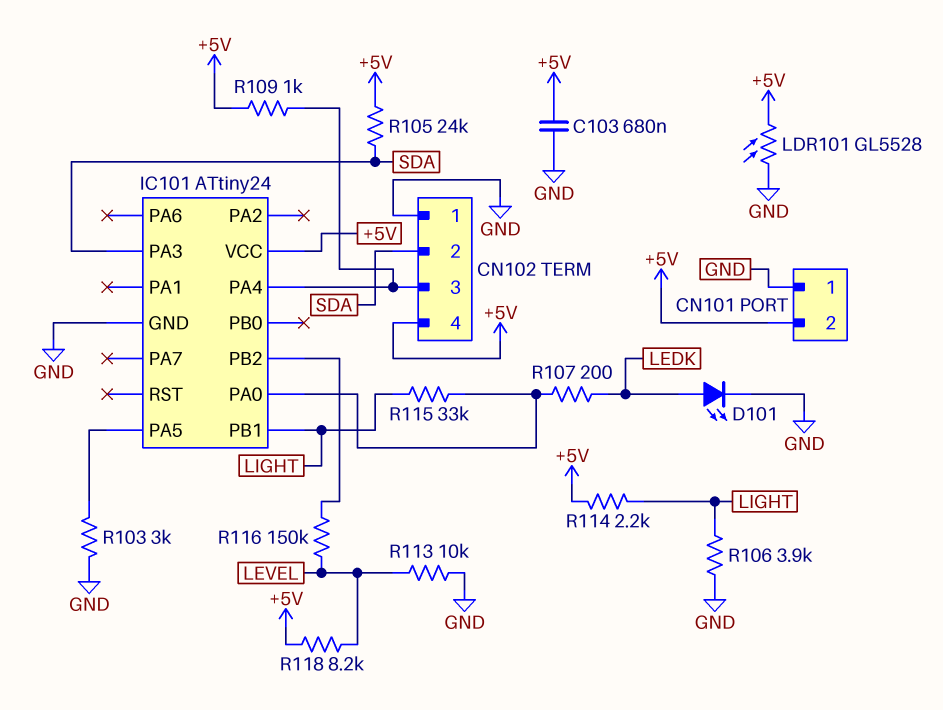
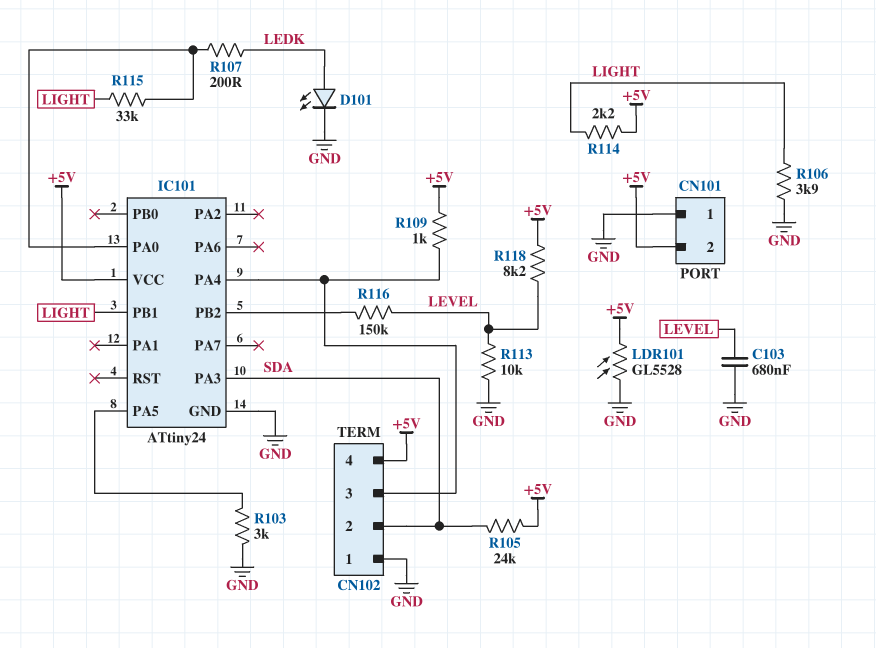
C103: 680nF (+5V, GND) -> 680nF (GND, LEVEL)

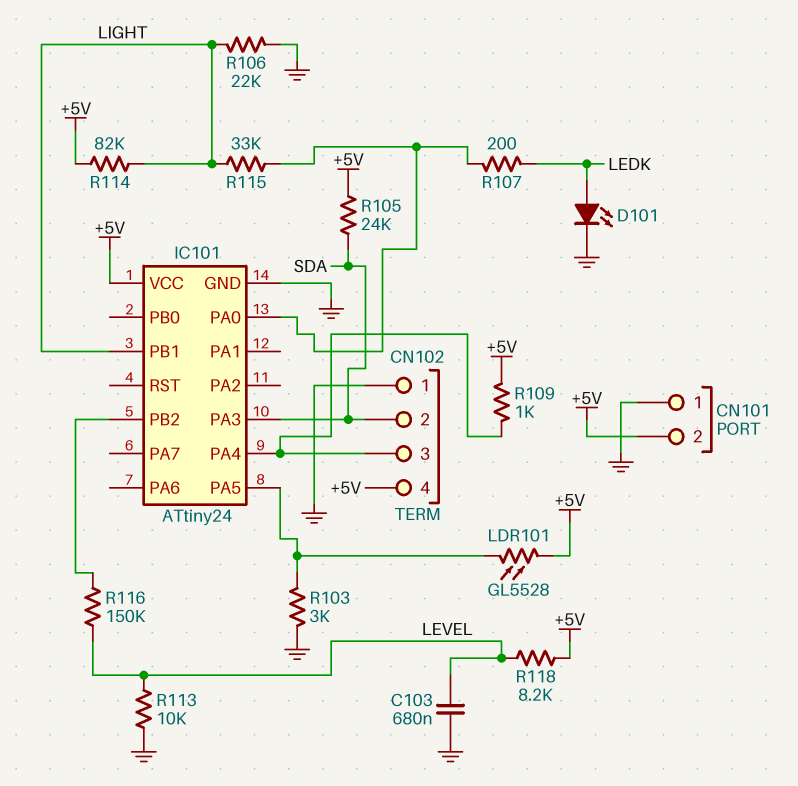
LDR101: GL5528 (+5V, GND) -> GL5528 (+5V, IC101/PA5)
R106: 3.9k (GND, LIGHT) -> 22k (GND, LIGHT)
R114: 2.2k (+5V, LIGHT) -> 82k (+5V, LIGHT)

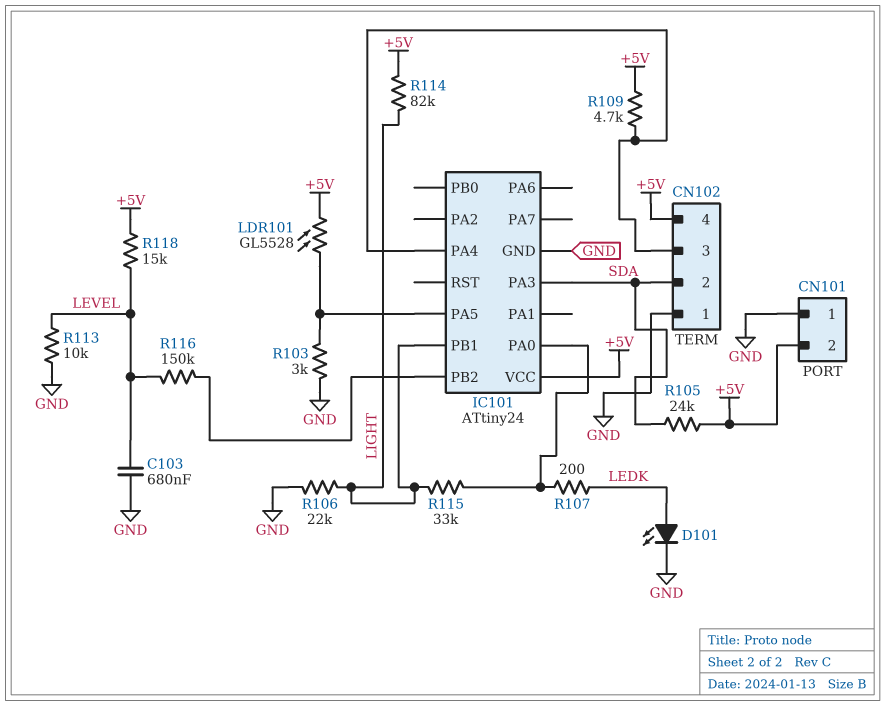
R109: 1k (+5V, CN102/3) -> 4.7k (+5V, CN102/3)
R118: 8.2k (+5V, LEVEL) -> 15k (+5V, LEVEL)

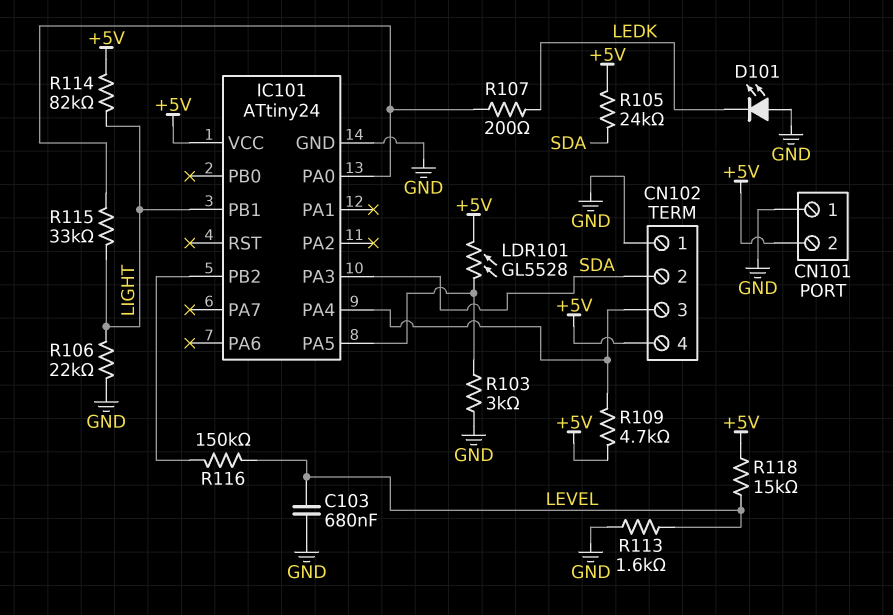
D101: LED (A LEDK, K GND) -> LED (A GND, K LEDK)
R113: 10k (GND, LEVEL) -> 1.6k (GND, LEVEL)

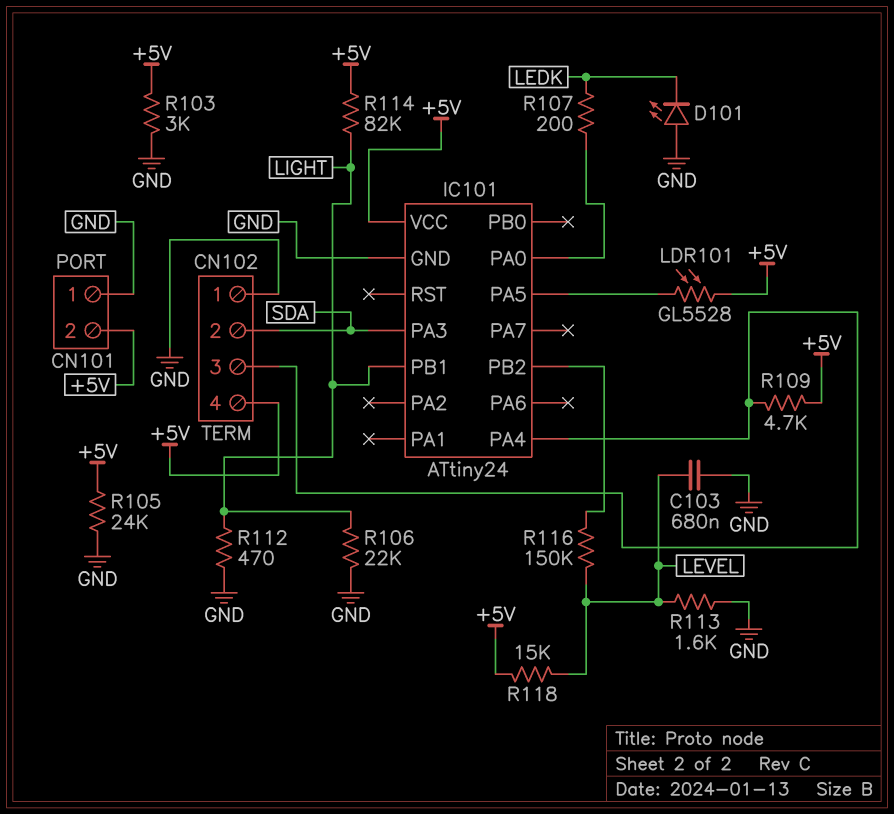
R103: 3k (GND, IC101/PA5) -> 3k (+5V, GND)
R105: 24k (+5V, SDA) -> 24k (+5V, GND)
R112: none -> 470 (GND, LIGHT)
R115: 33k (IC101/PA0, LIGHT) -> none

